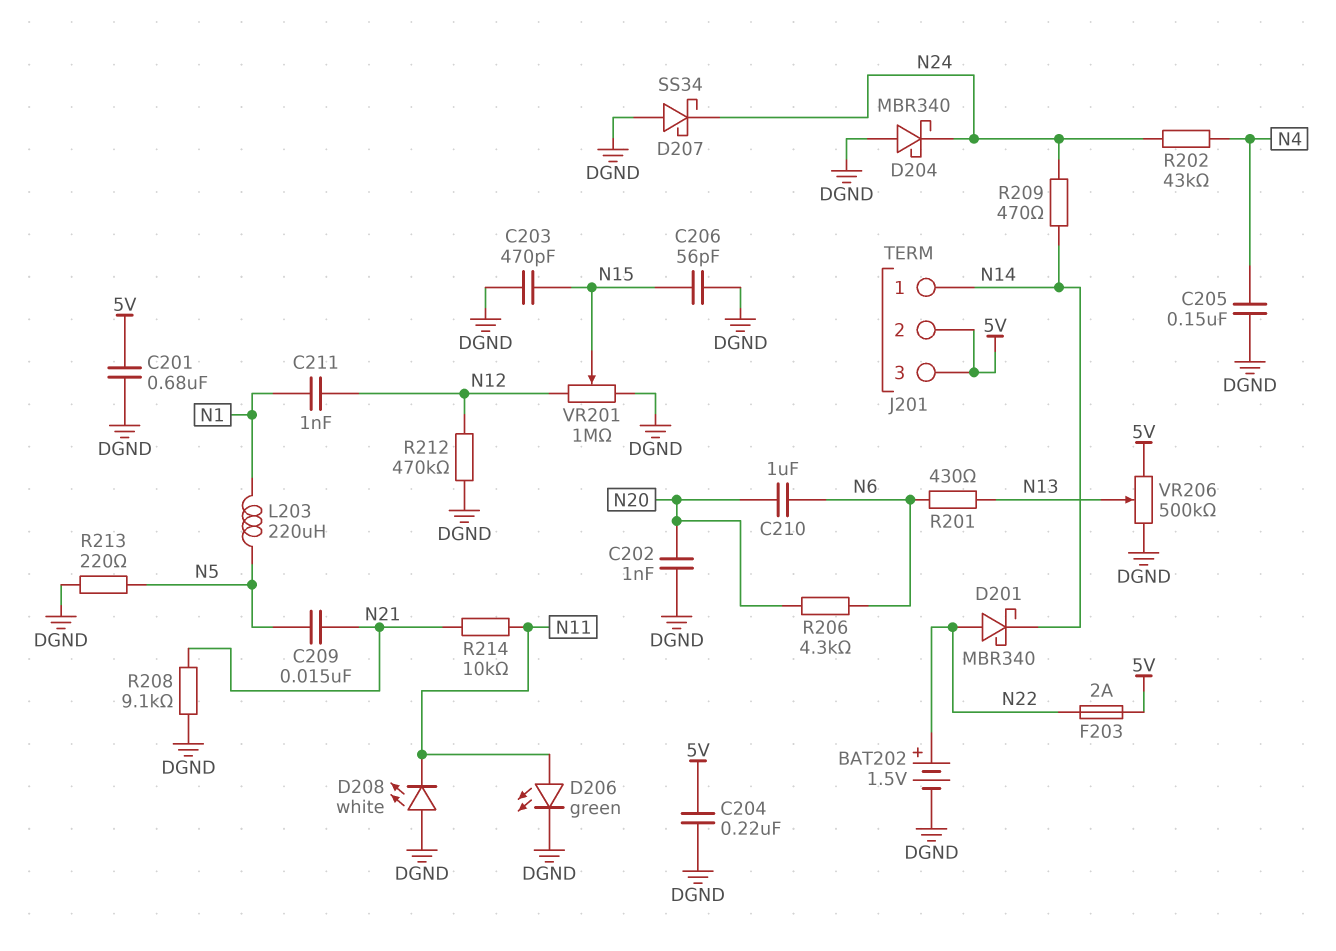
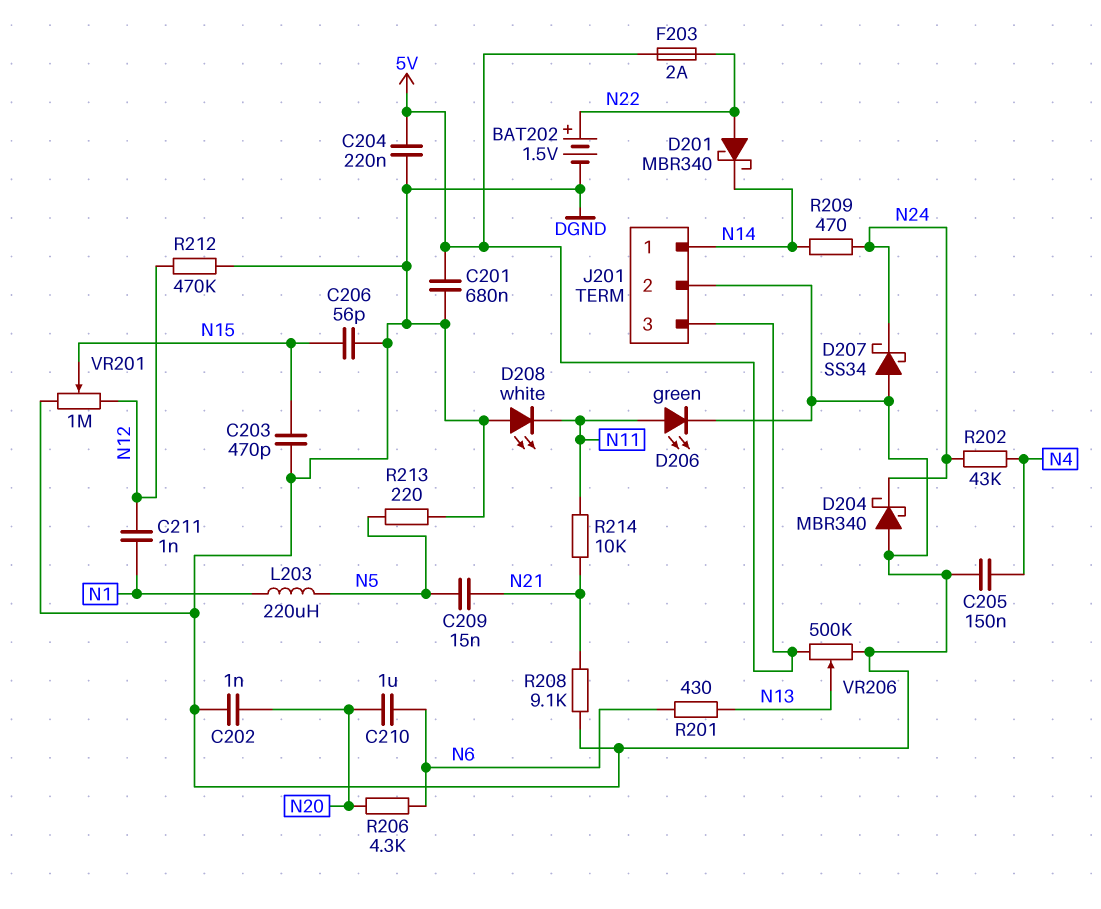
J201 pin 2: 5V -> DGND

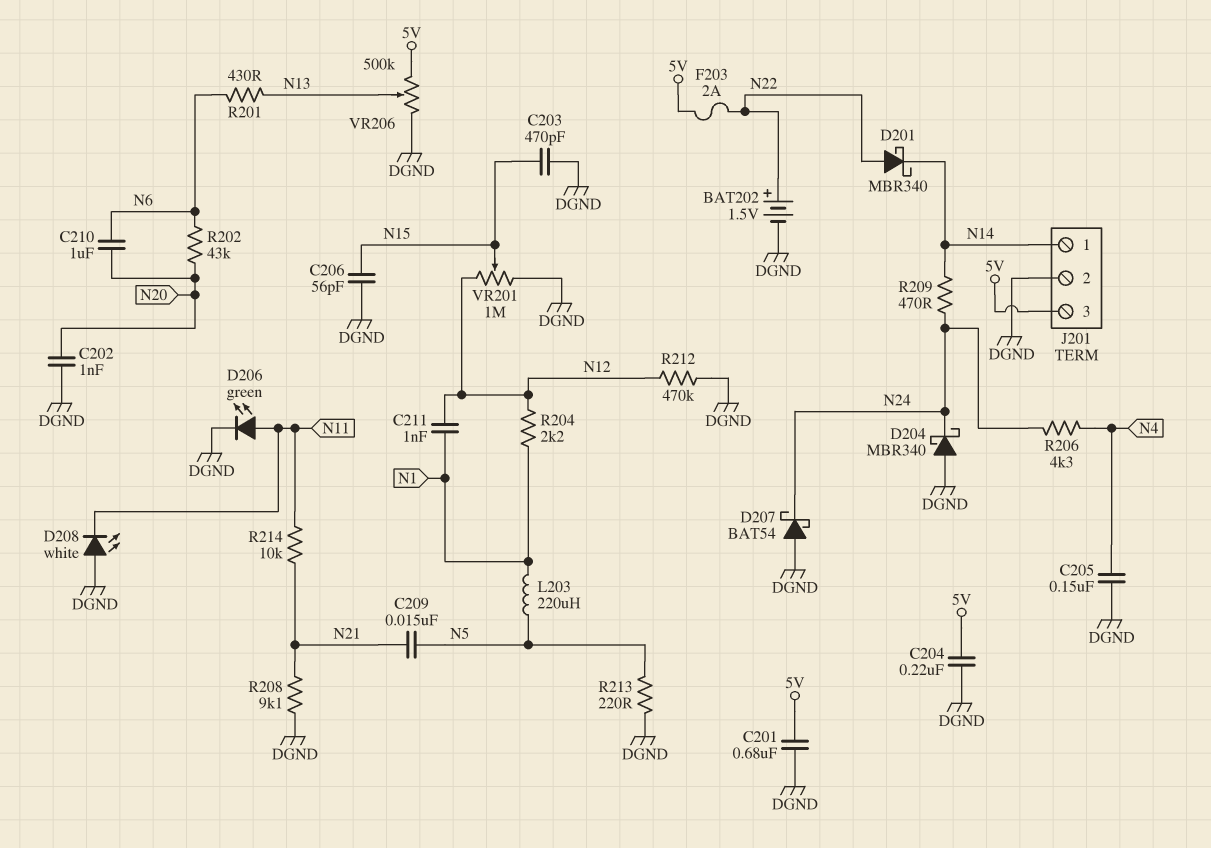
D207: schottky SS34 (A DGND, K N24) -> schottky BAT54 (A DGND, K N24)
R202: 43k (N4, N24) -> 43k (N6, N20)
R204: none -> 2.2k (N1, N12)
R206: 4.3k (N6, N20) -> 4.3k (N4, N24)

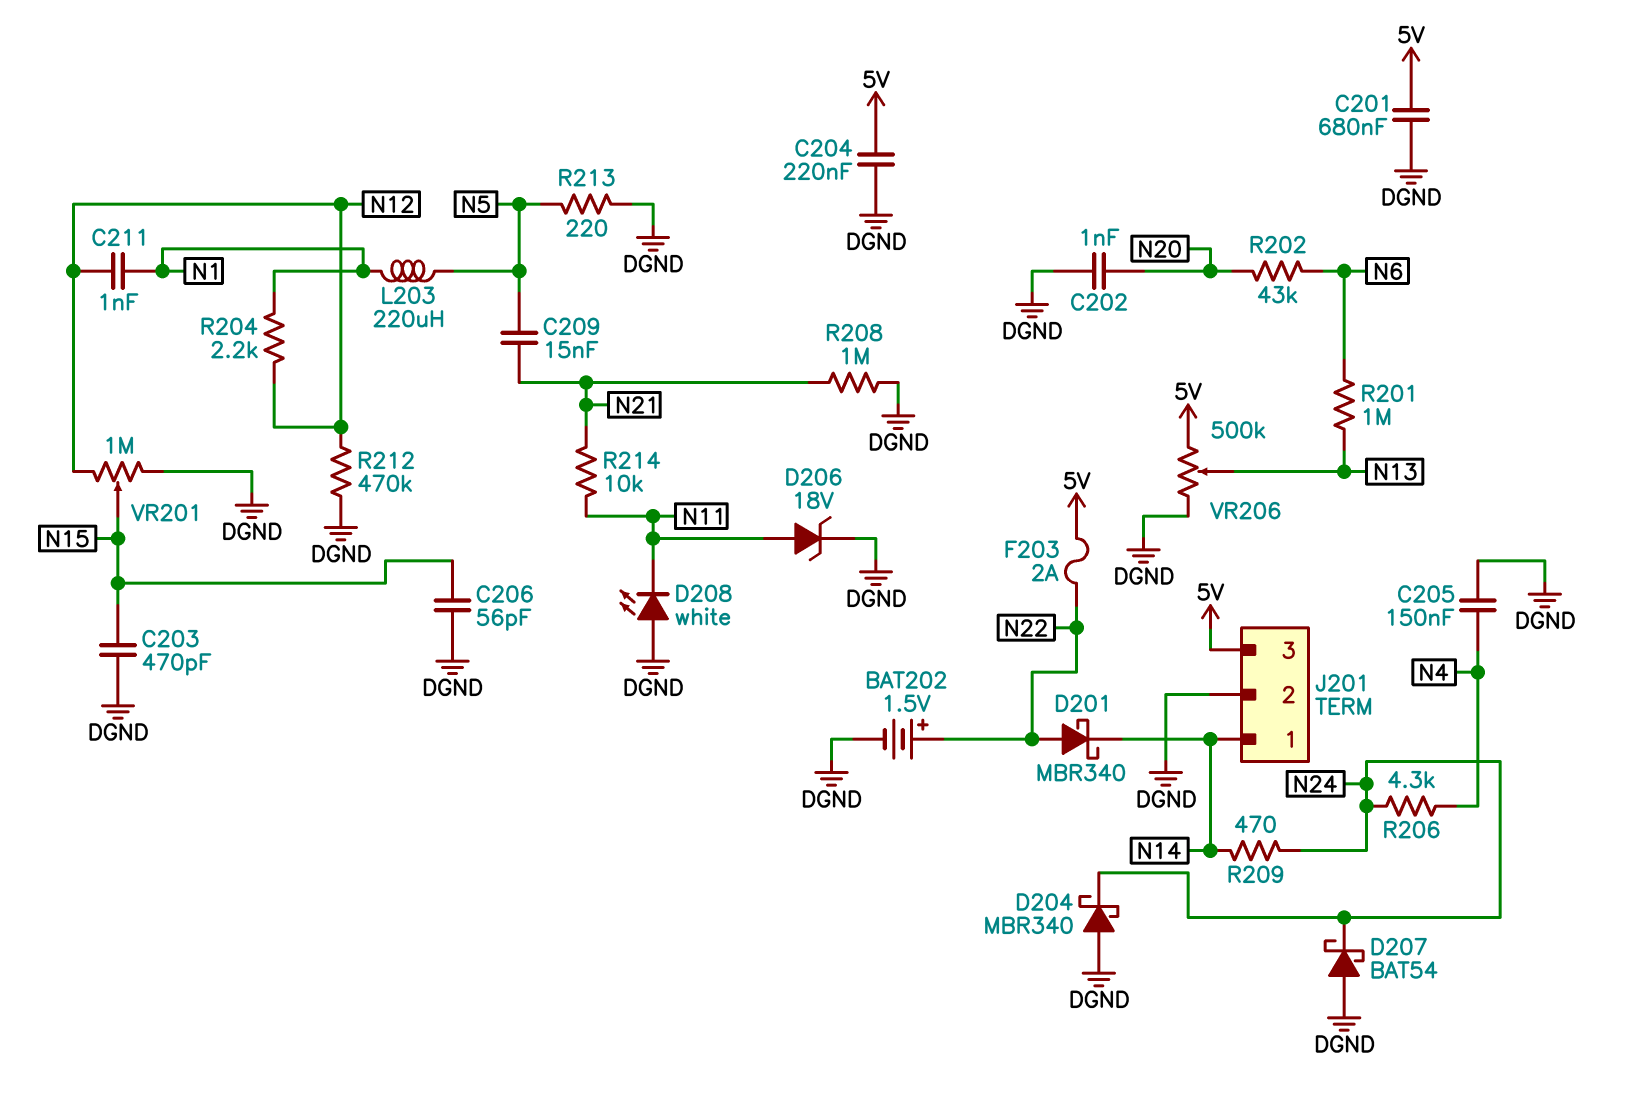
C210: 1uF (N6, N20) -> none
D206: LED green (A N11, K DGND) -> zener 18V (A N11, K DGND)
R201: 430 (N6, N13) -> 1M (N6, N13)
R208: 9.1k (DGND, N21) -> 1M (DGND, N21)

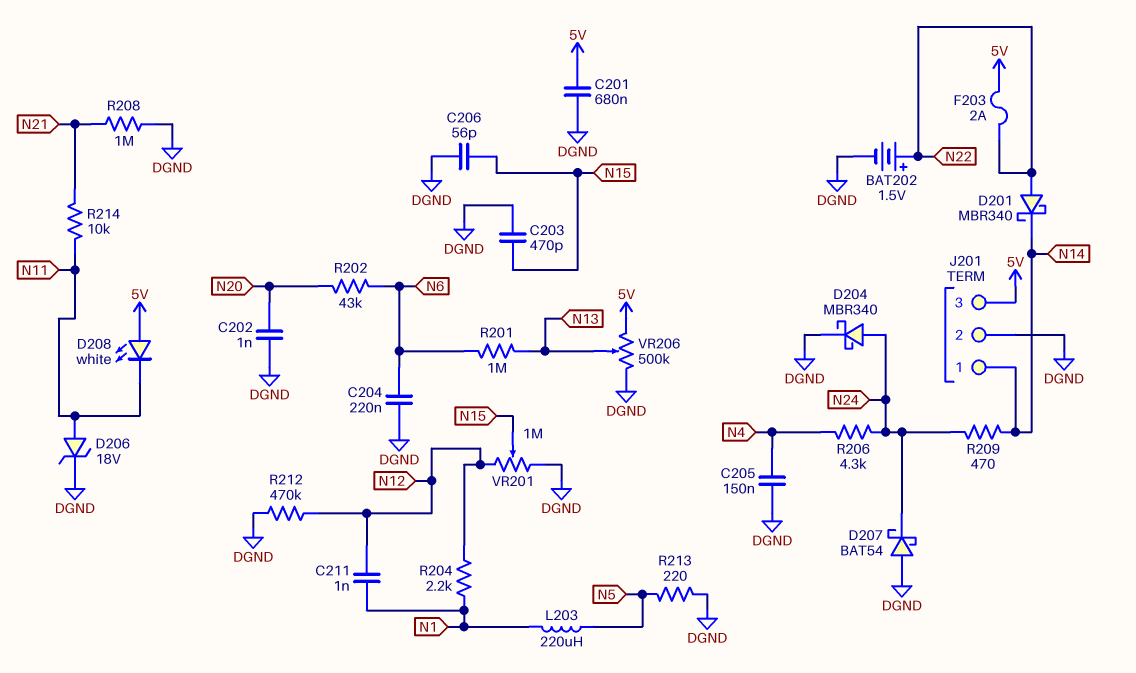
C204: 220nF (5V, DGND) -> 220nF (DGND, N6)
C209: 15nF (N5, N21) -> none
D204: schottky MBR340 (A DGND, K N24) -> schottky MBR340 (A N24, K DGND)
D208: LED white (A DGND, K N11) -> LED white (A 5V, K N11)

